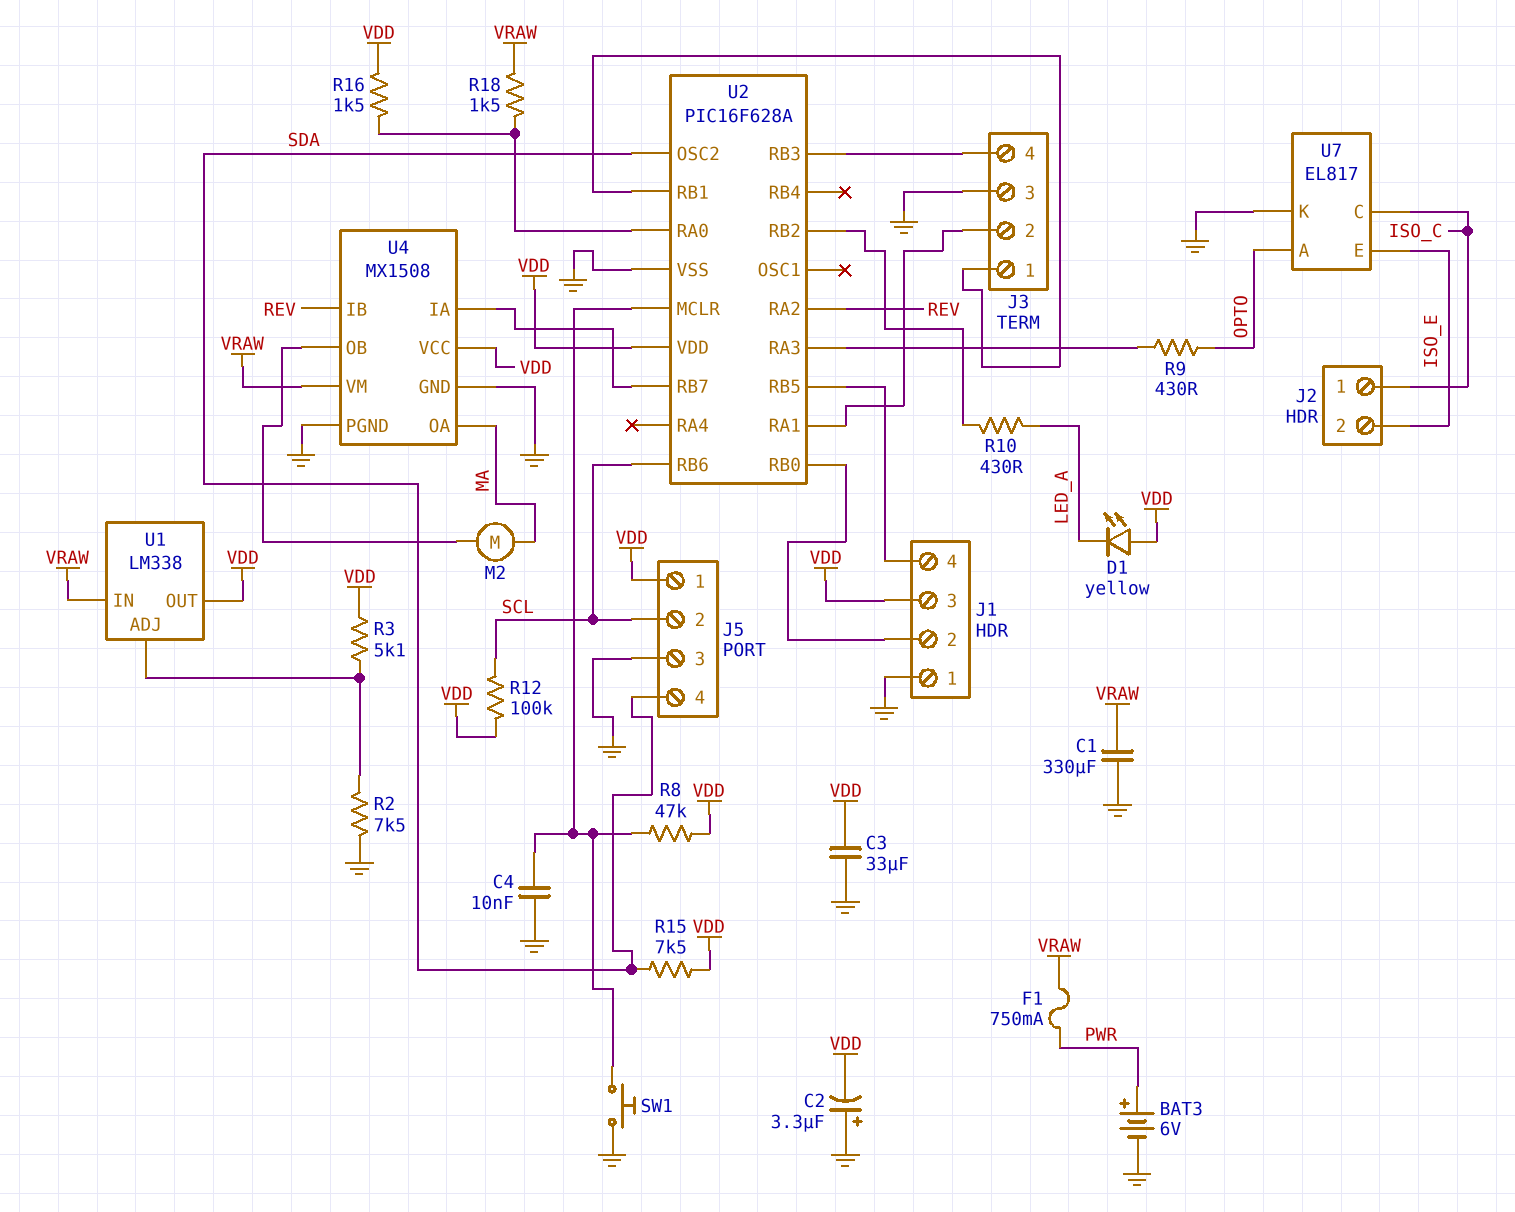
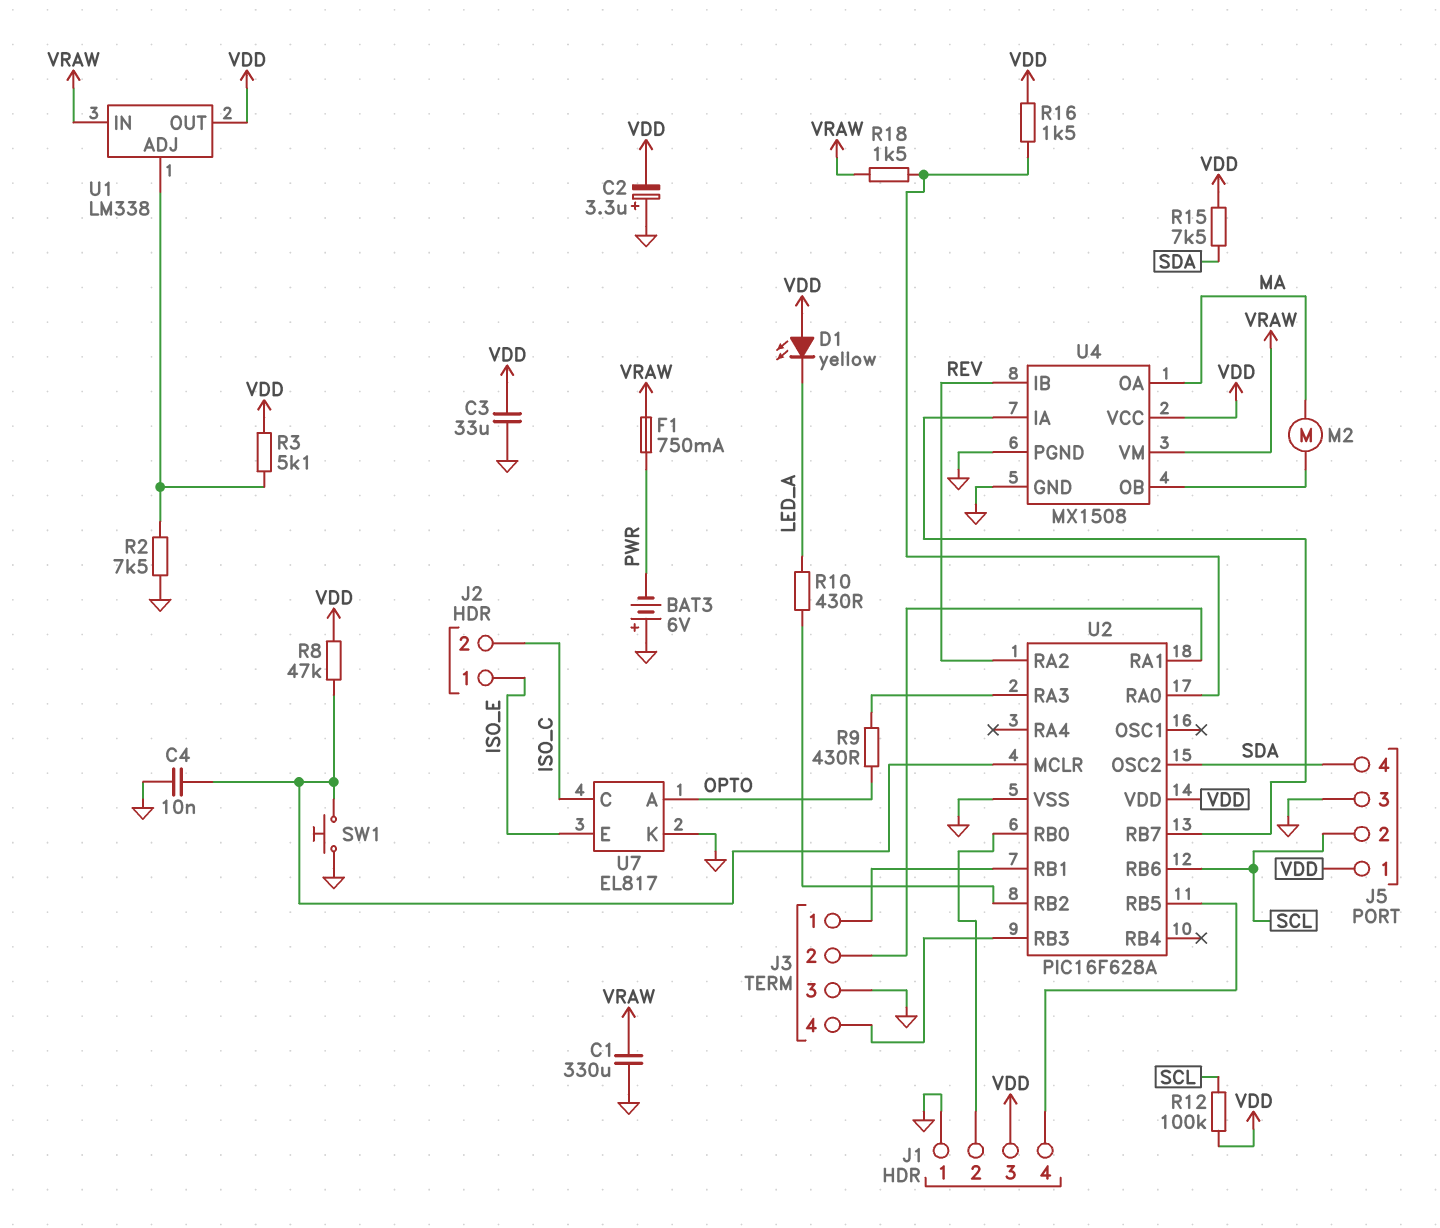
BAT3: 6V (plus PWR, minus GND) -> 6V (plus GND, minus PWR)
J2 pin 1: ISO_C -> ISO_E
J2 pin 2: ISO_E -> ISO_C

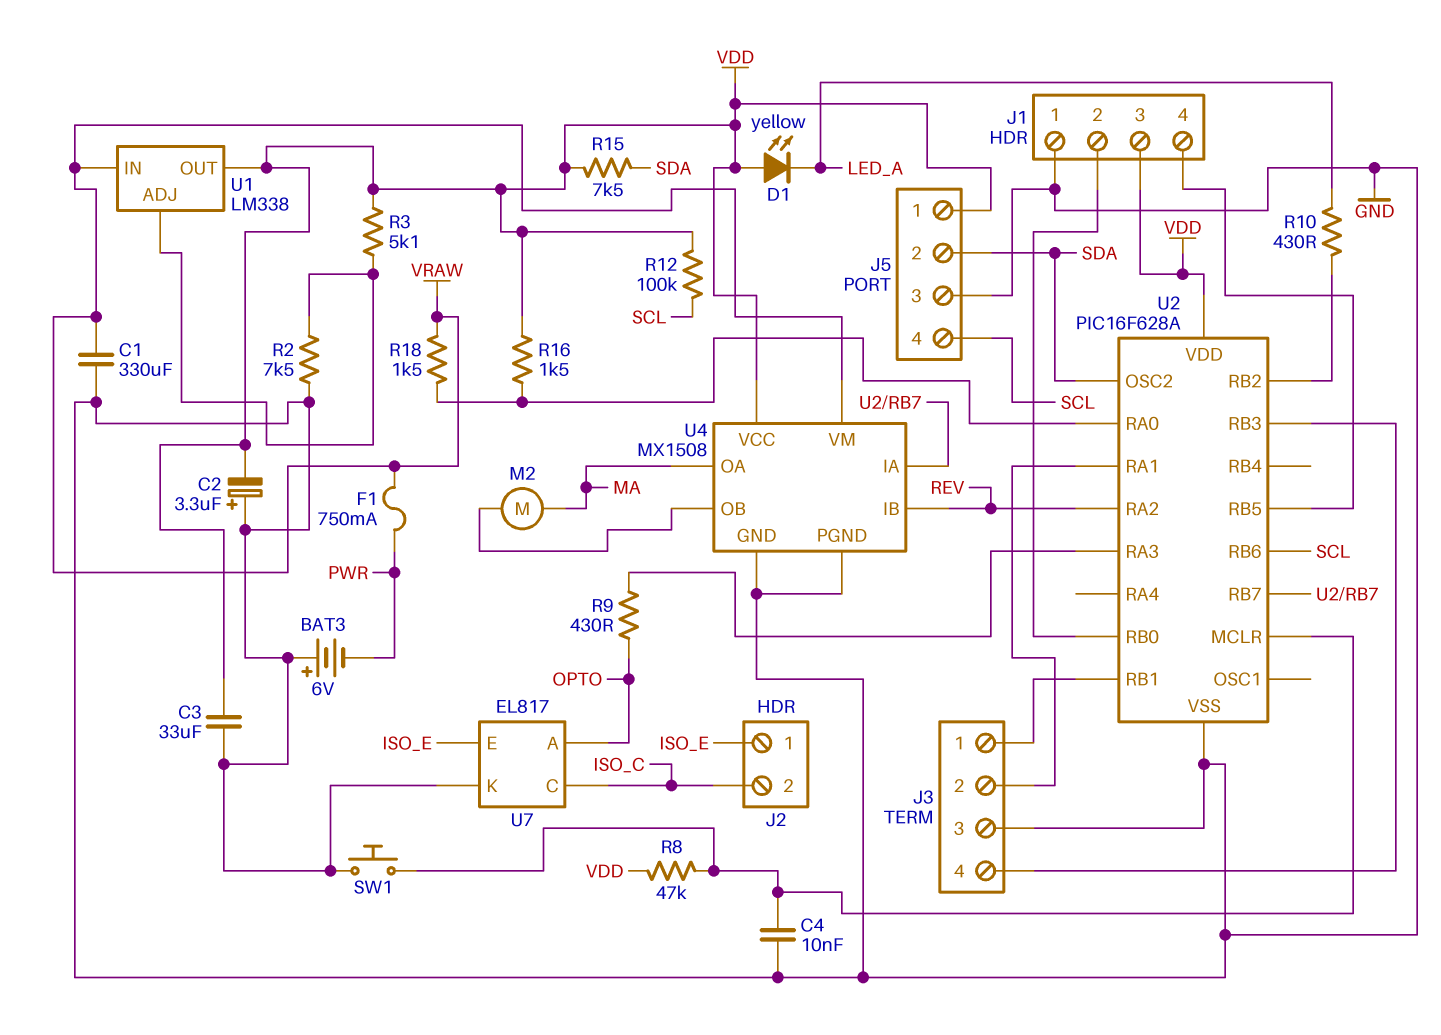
J5 pin 2: SCL -> SDA
J5 pin 4: SDA -> SCL

